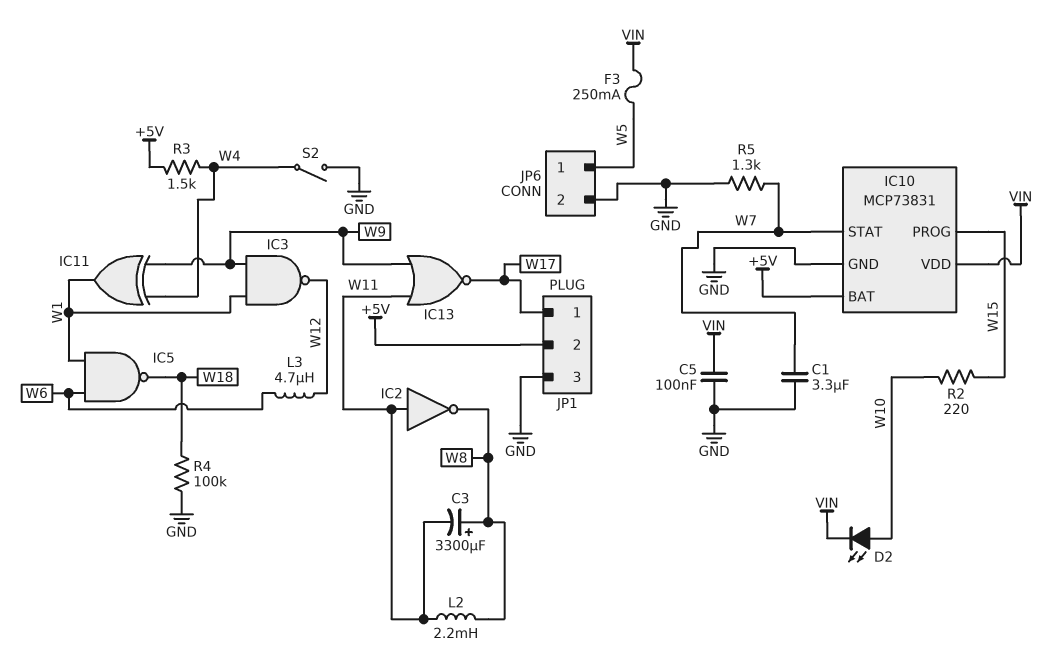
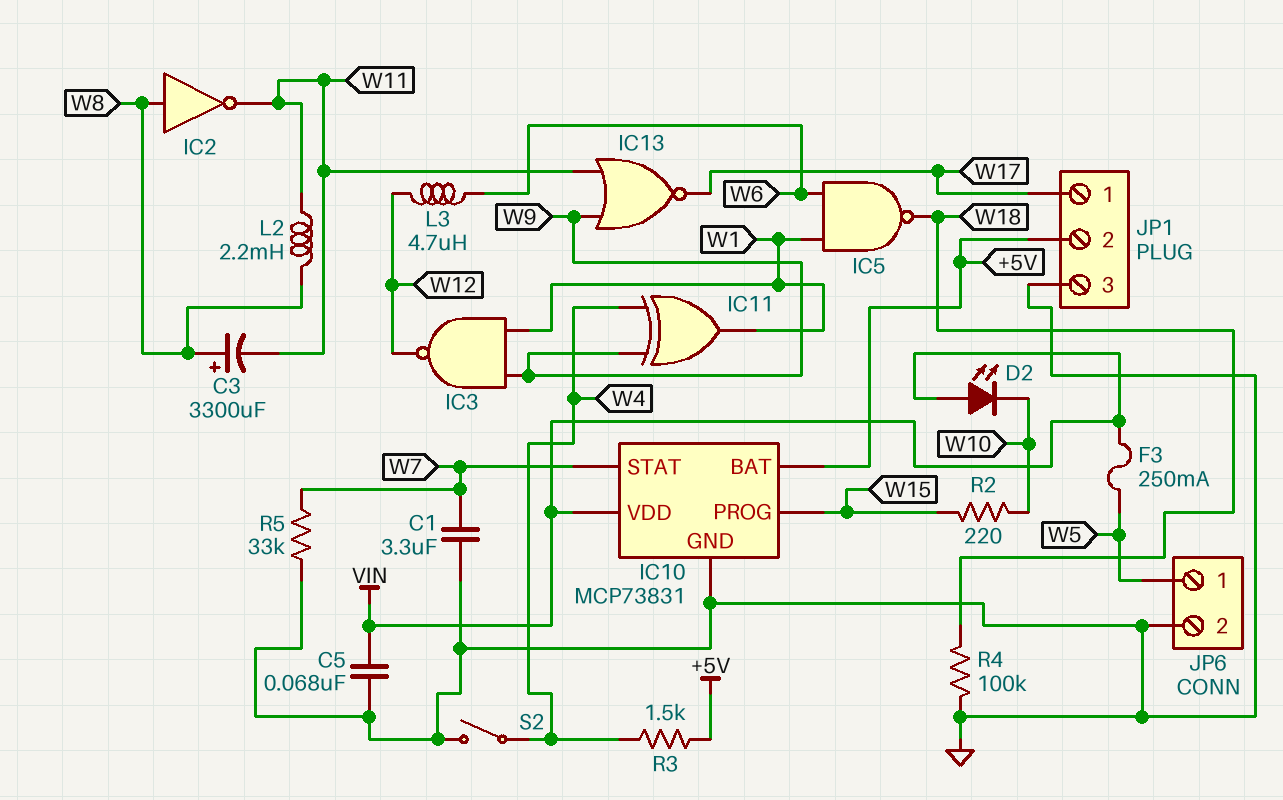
C5: 100nF (GND, VIN) -> 68nF (GND, VIN)
D2: LED (A W10, K VIN) -> LED (A VIN, K W10)
IC2: NOT (in W11, out W8) -> NOT (in W8, out W11)
R5: 1.3k (GND, W7) -> 33k (GND, W7)

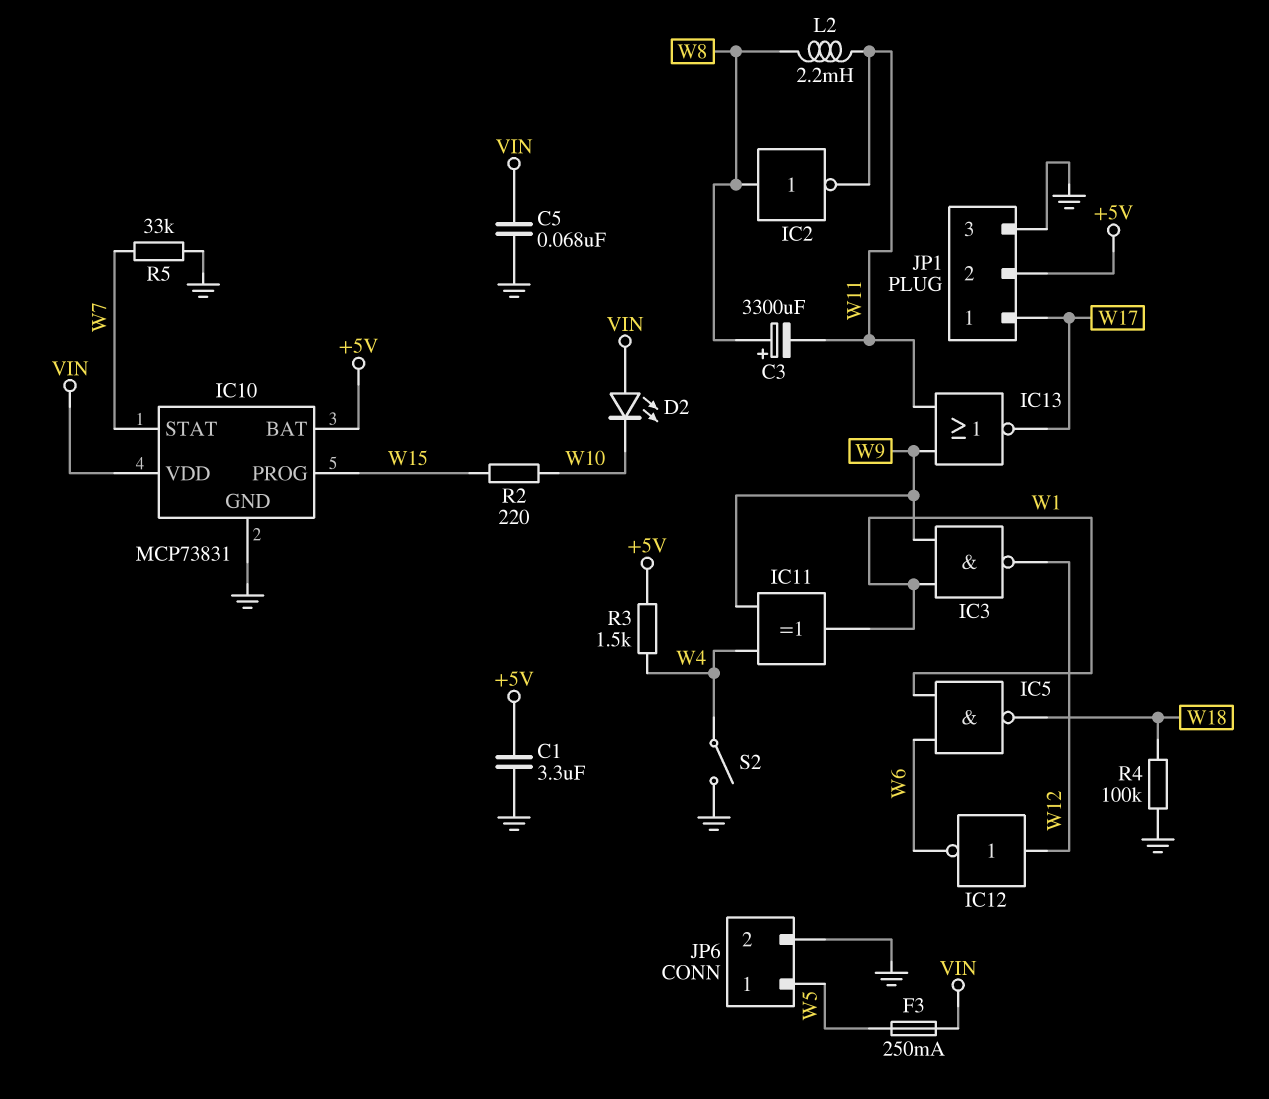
C1: 3.3uF (GND, W7) -> 3.3uF (+5V, GND)
IC12: none -> NOT (in W12, out W6)
L3: 4.7uH (W6, W12) -> none

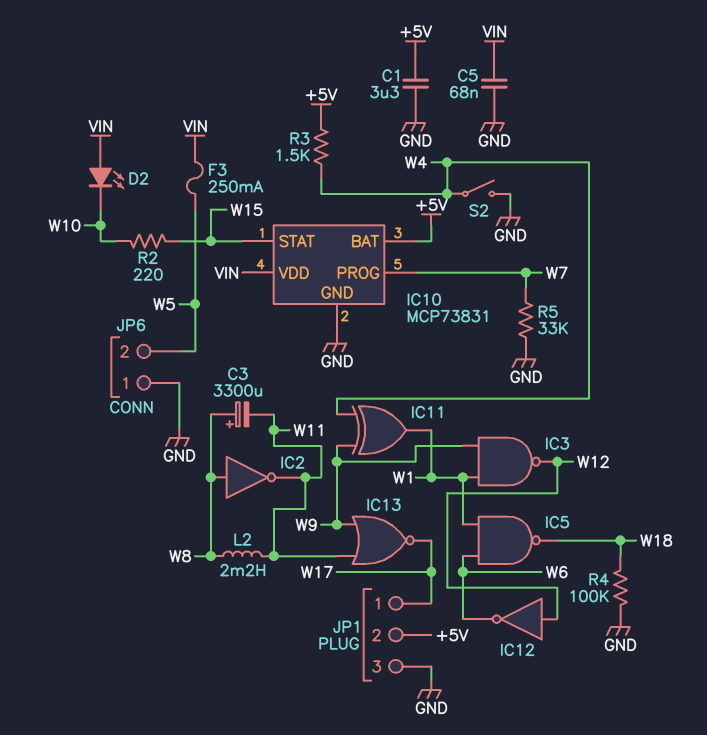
IC10 pin PROG: W15 -> W7
IC10 pin STAT: W7 -> W15
JP6 pin 1: W5 -> GND
JP6 pin 2: GND -> W5

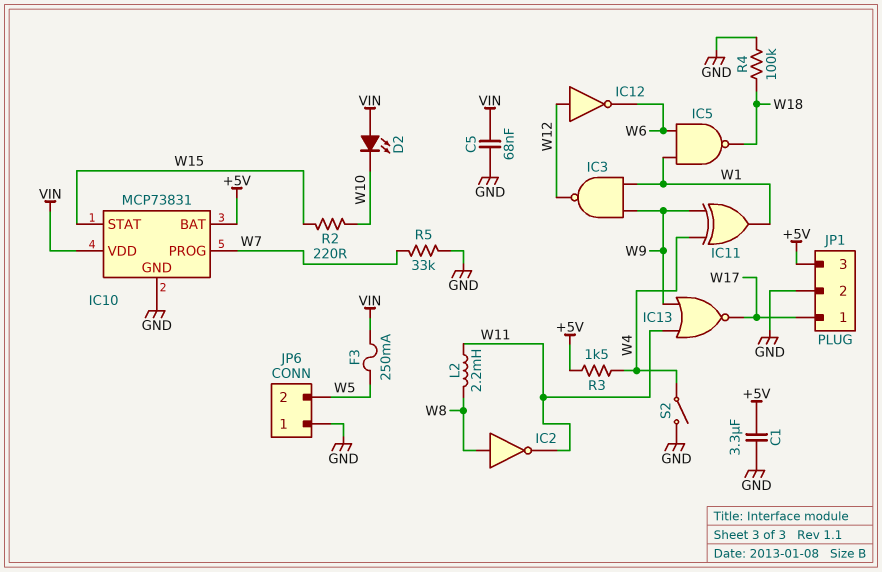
C3: 3300uF (plus W8, minus W11) -> none
JP1 pin 2: +5V -> GND
JP1 pin 3: GND -> +5V

